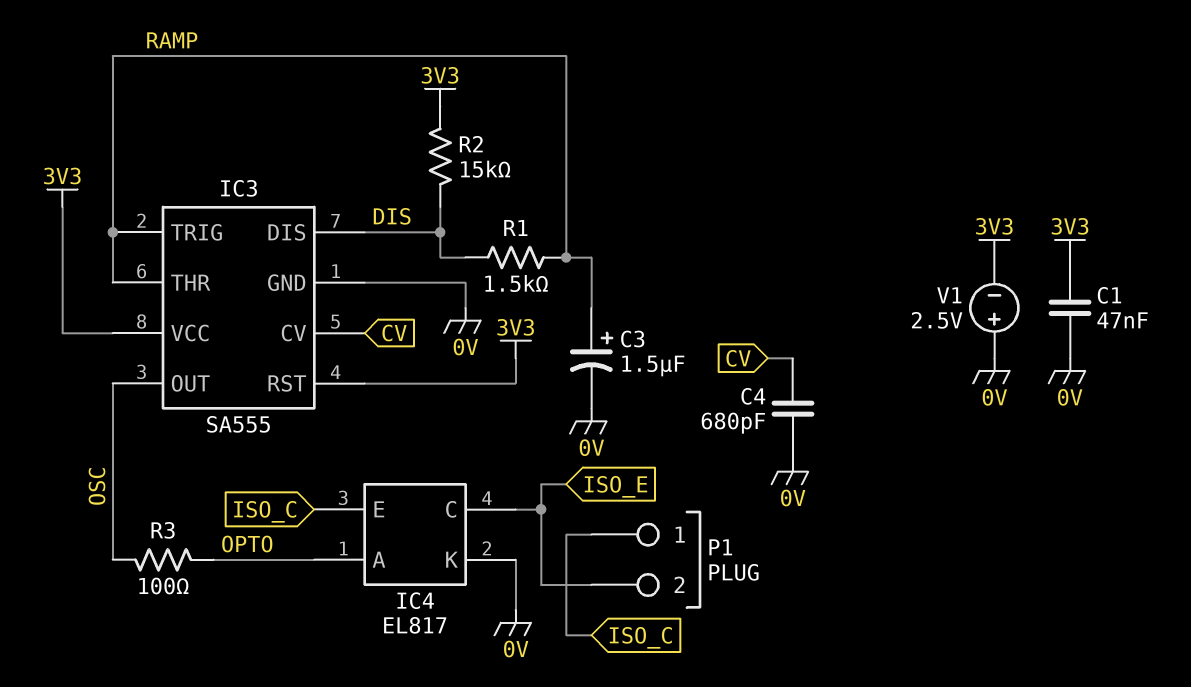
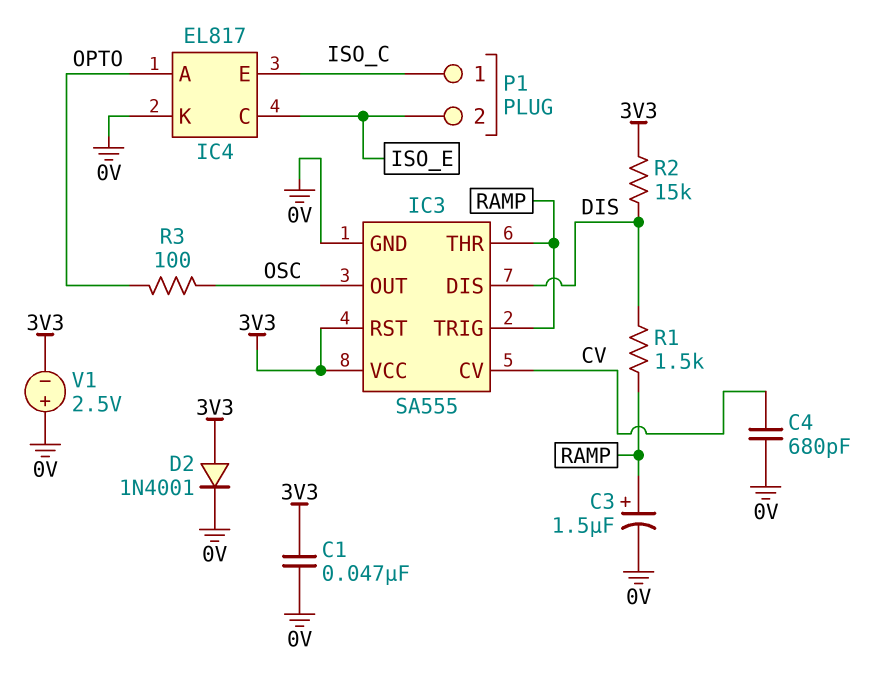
D2: none -> diode 1N4001 (A 3V3, K 0V)

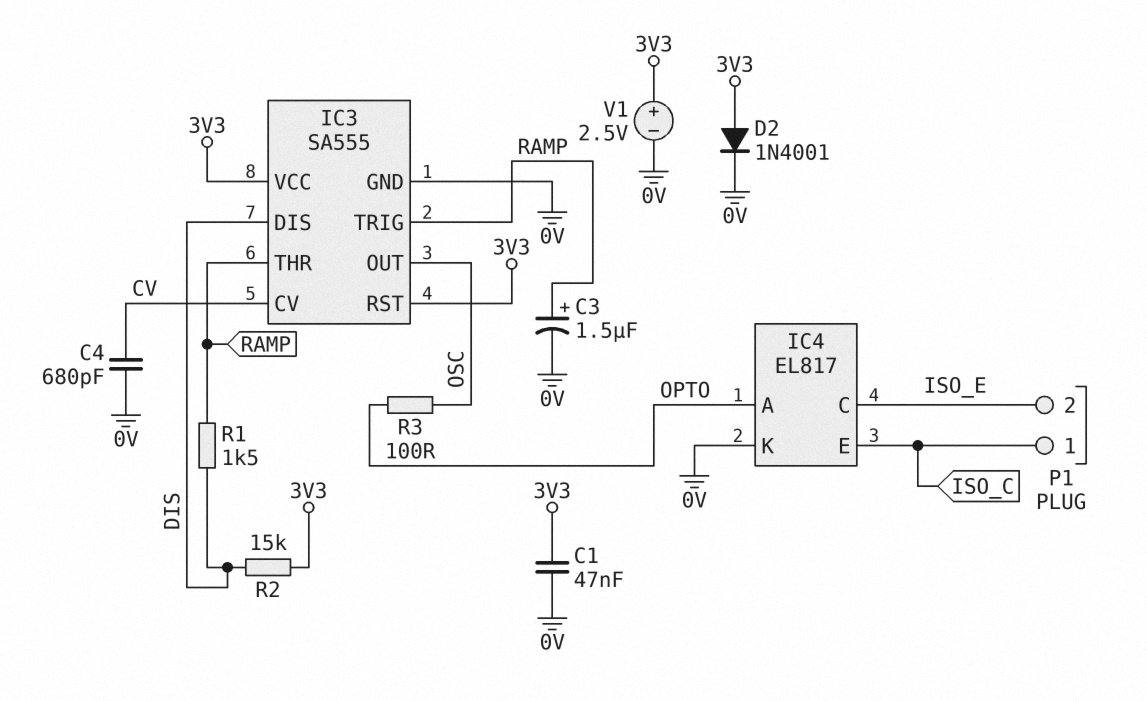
V1: 2.5V (plus 0V, minus 3V3) -> 2.5V (plus 3V3, minus 0V)

